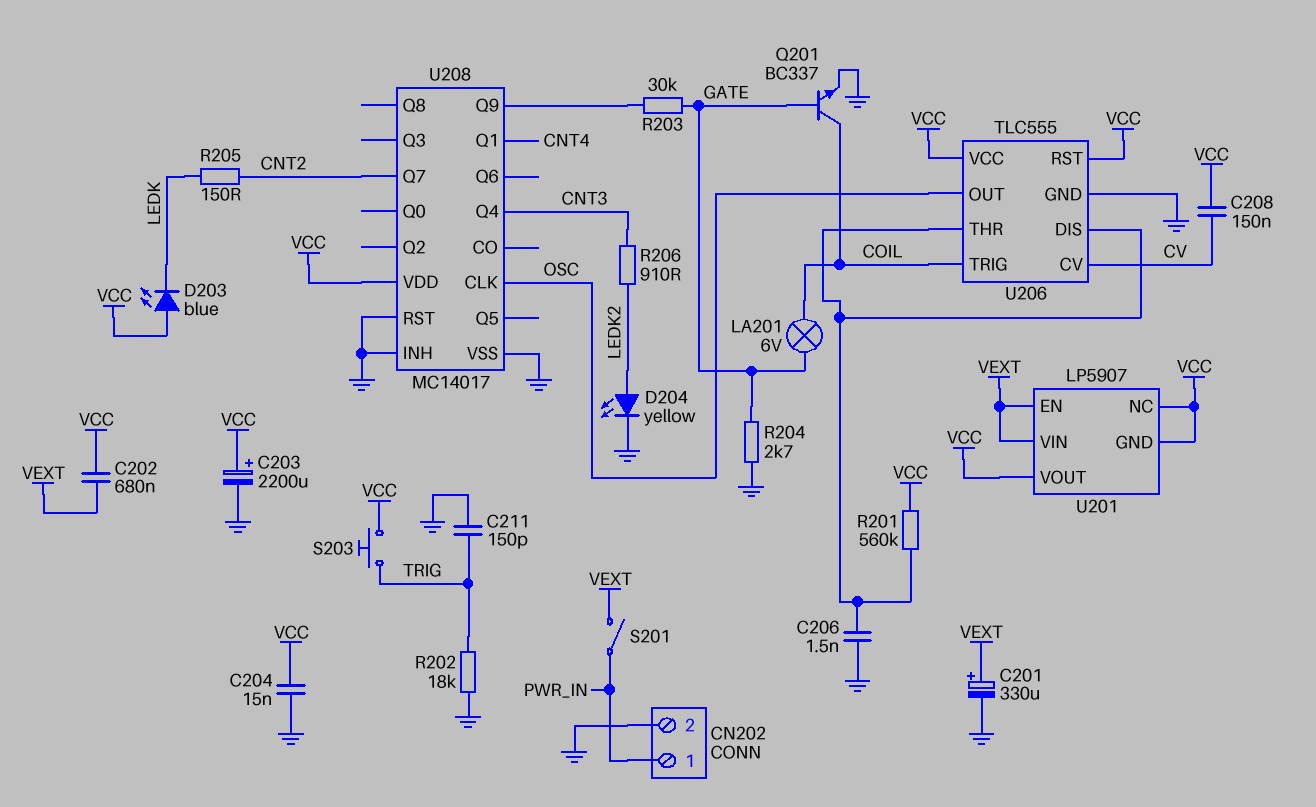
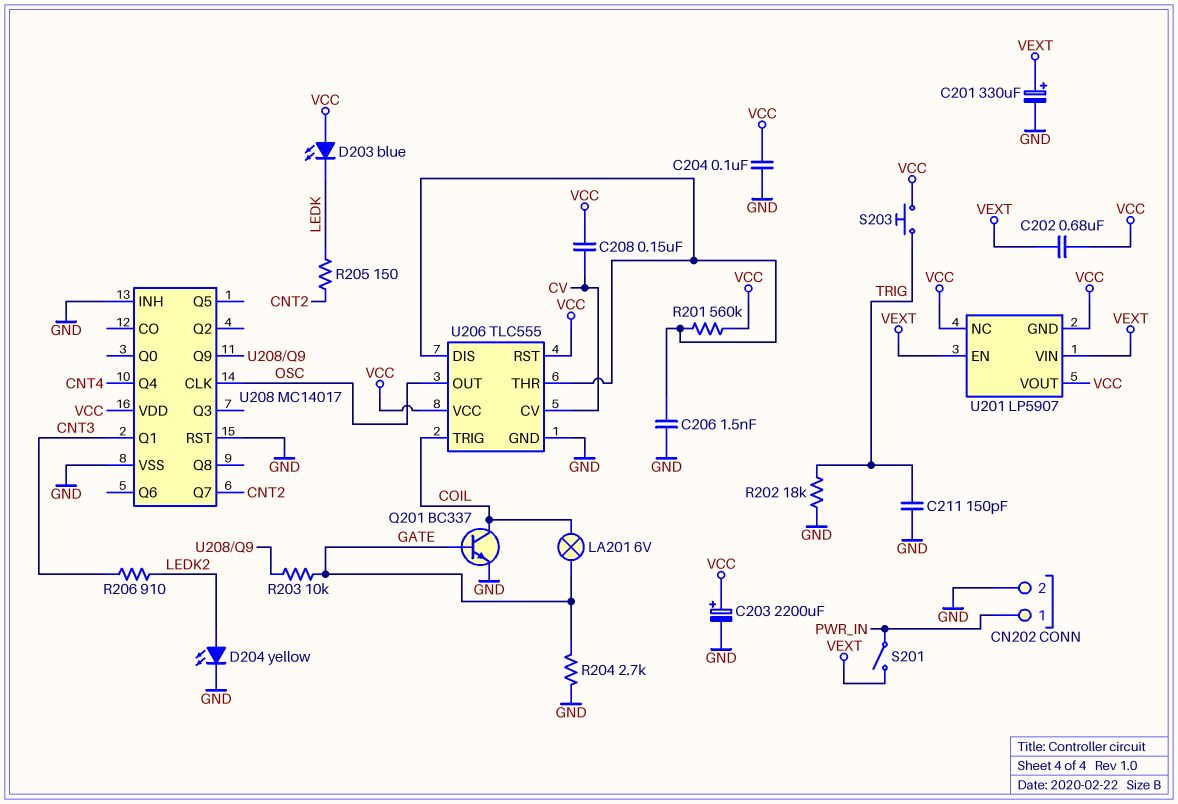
C204: 15nF (GND, VCC) -> 100nF (GND, VCC)
R203: 30k (GATE, U208/Q9) -> 10k (GATE, U208/Q9)
U208 pin Q1: CNT4 -> CNT3
U208 pin Q4: CNT3 -> CNT4

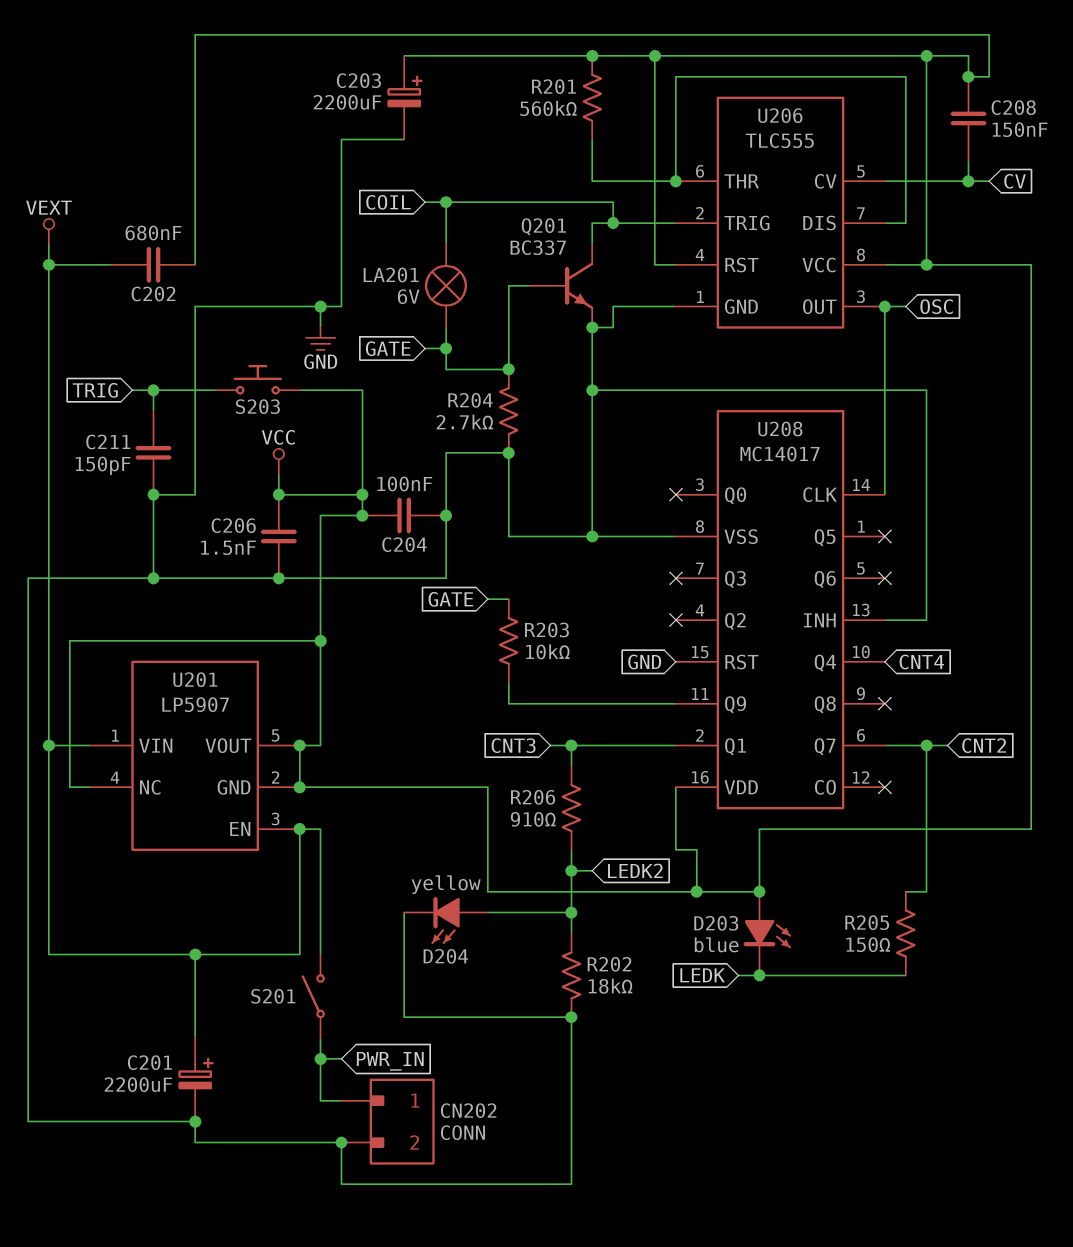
C201: 330uF (plus VEXT, minus GND) -> 2200uF (plus VEXT, minus GND)
C206: 1.5nF (GND, U206/DIS) -> 1.5nF (GND, VCC)
R202: 18k (GND, TRIG) -> 18k (GND, LEDK2)

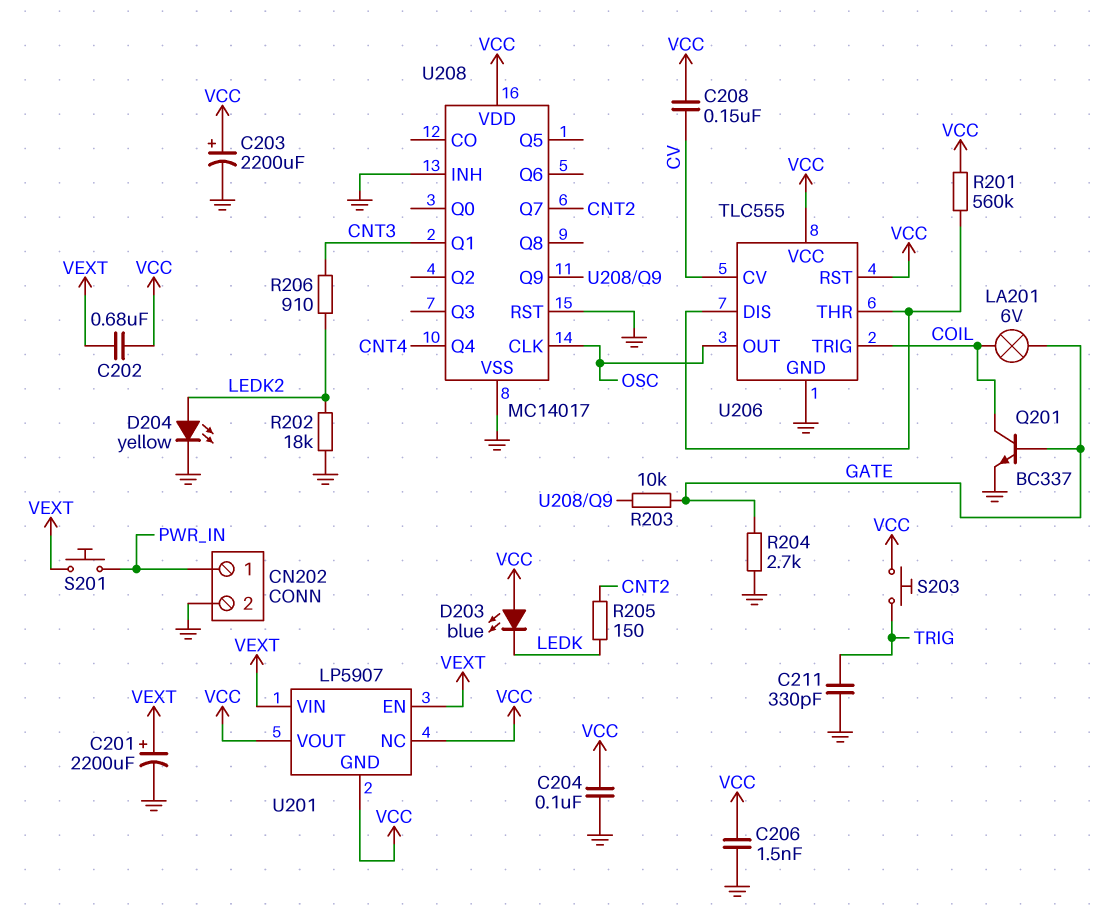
C211: 150pF (GND, TRIG) -> 330pF (GND, TRIG)
S201: switch (PWR_IN, VEXT) -> button (PWR_IN, VEXT)

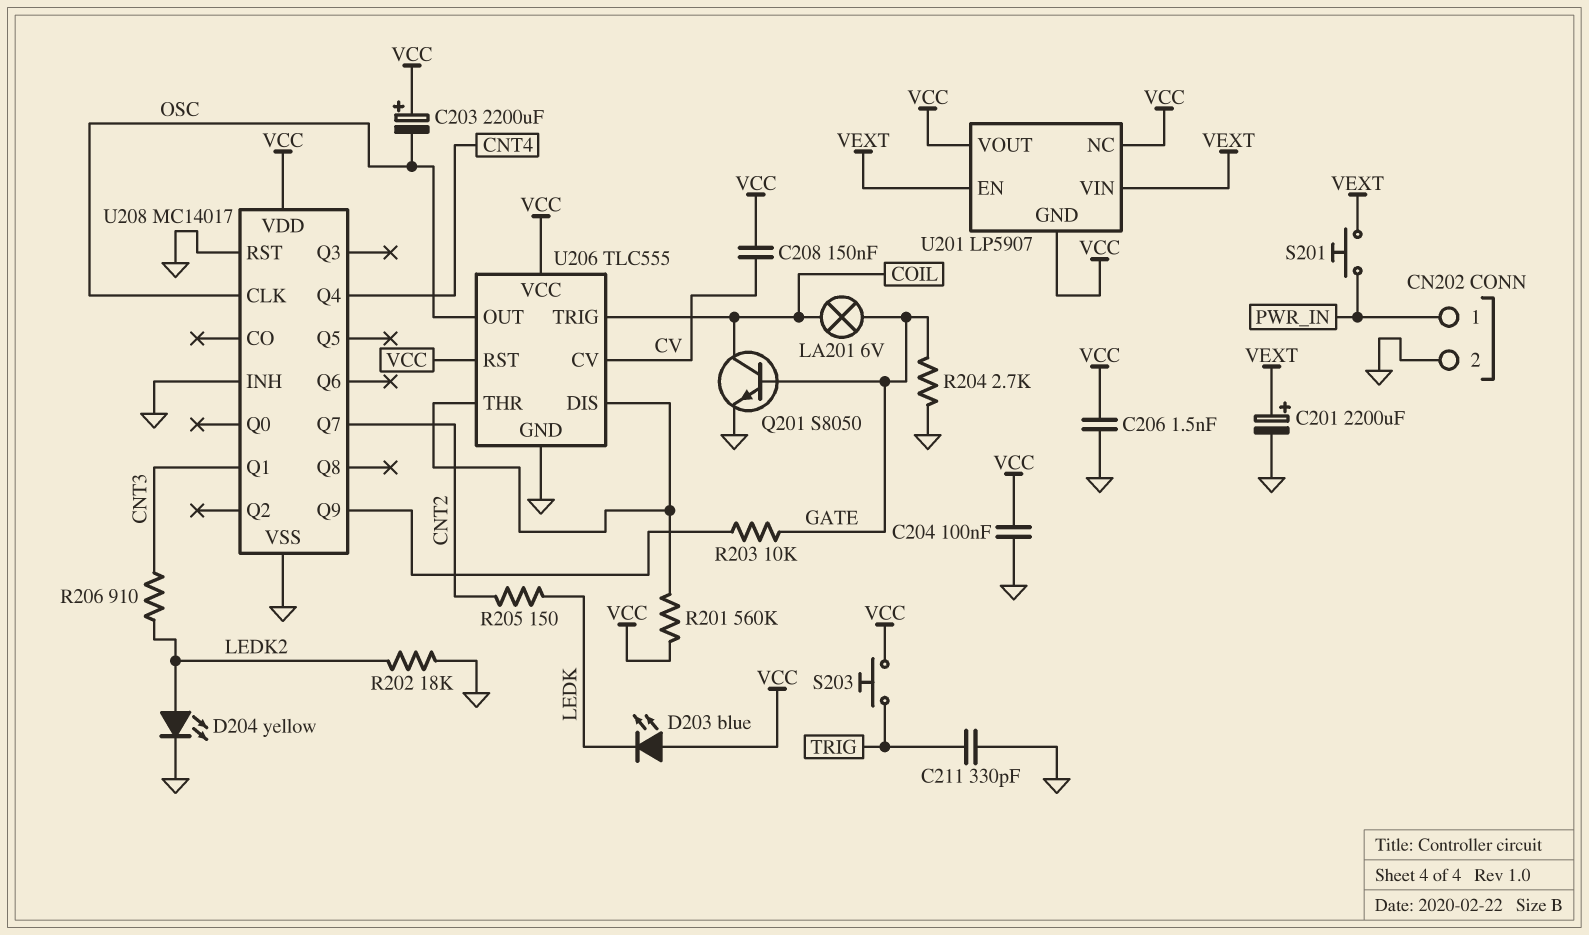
C202: 680nF (VCC, VEXT) -> none
C203: 2200uF (plus VCC, minus GND) -> 2200uF (plus VCC, minus OSC)
Q201: NPN BC337 (B GATE, C COIL, E GND) -> NPN S8050 (B GATE, C COIL, E GND)

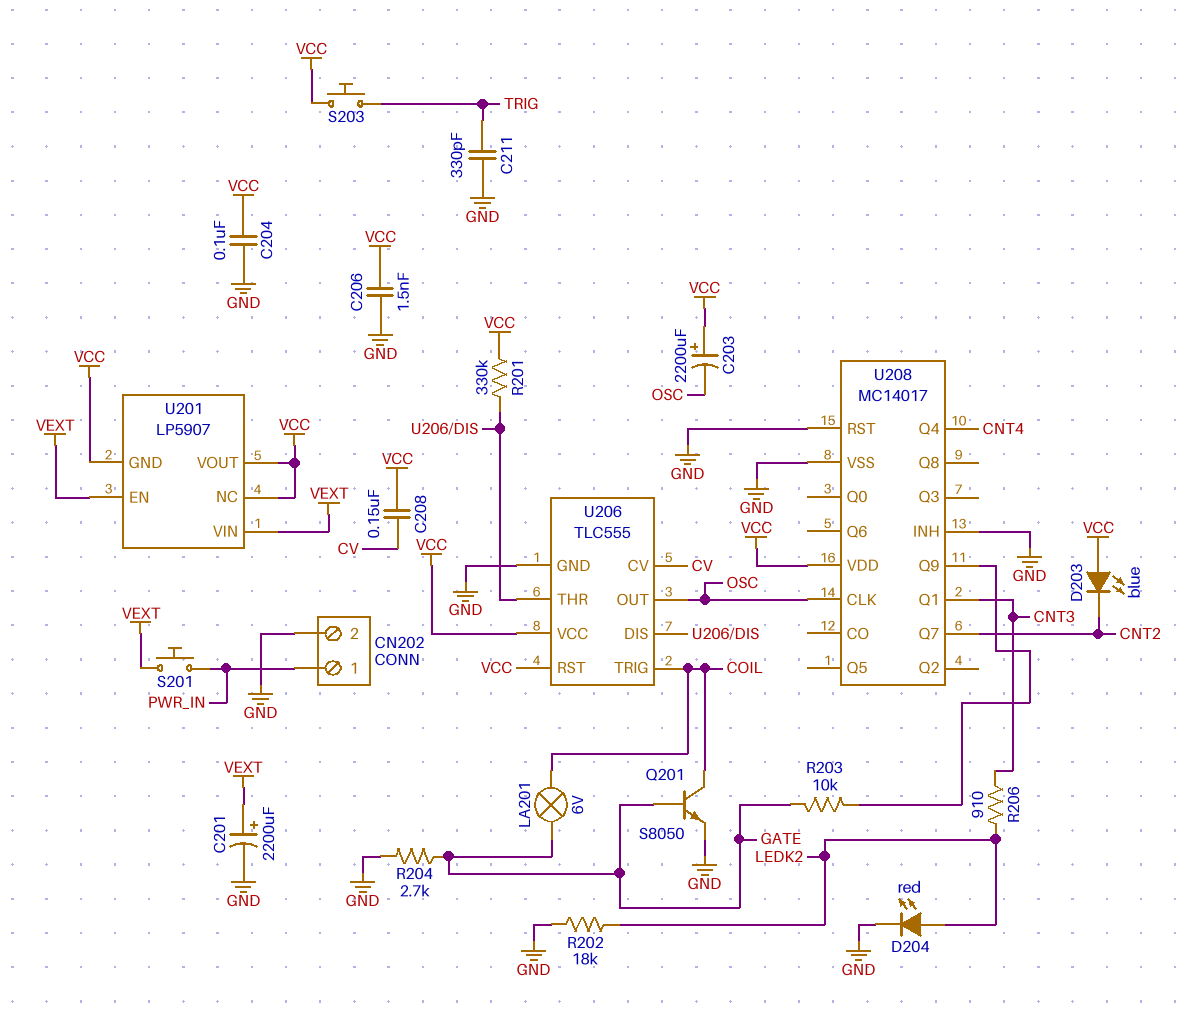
D203: LED blue (A VCC, K LEDK) -> LED blue (A VCC, K CNT2)
D204: LED yellow (A LEDK2, K GND) -> LED red (A LEDK2, K GND)
R201: 560k (U206/DIS, VCC) -> 330k (U206/DIS, VCC)
R205: 150 (CNT2, LEDK) -> none

